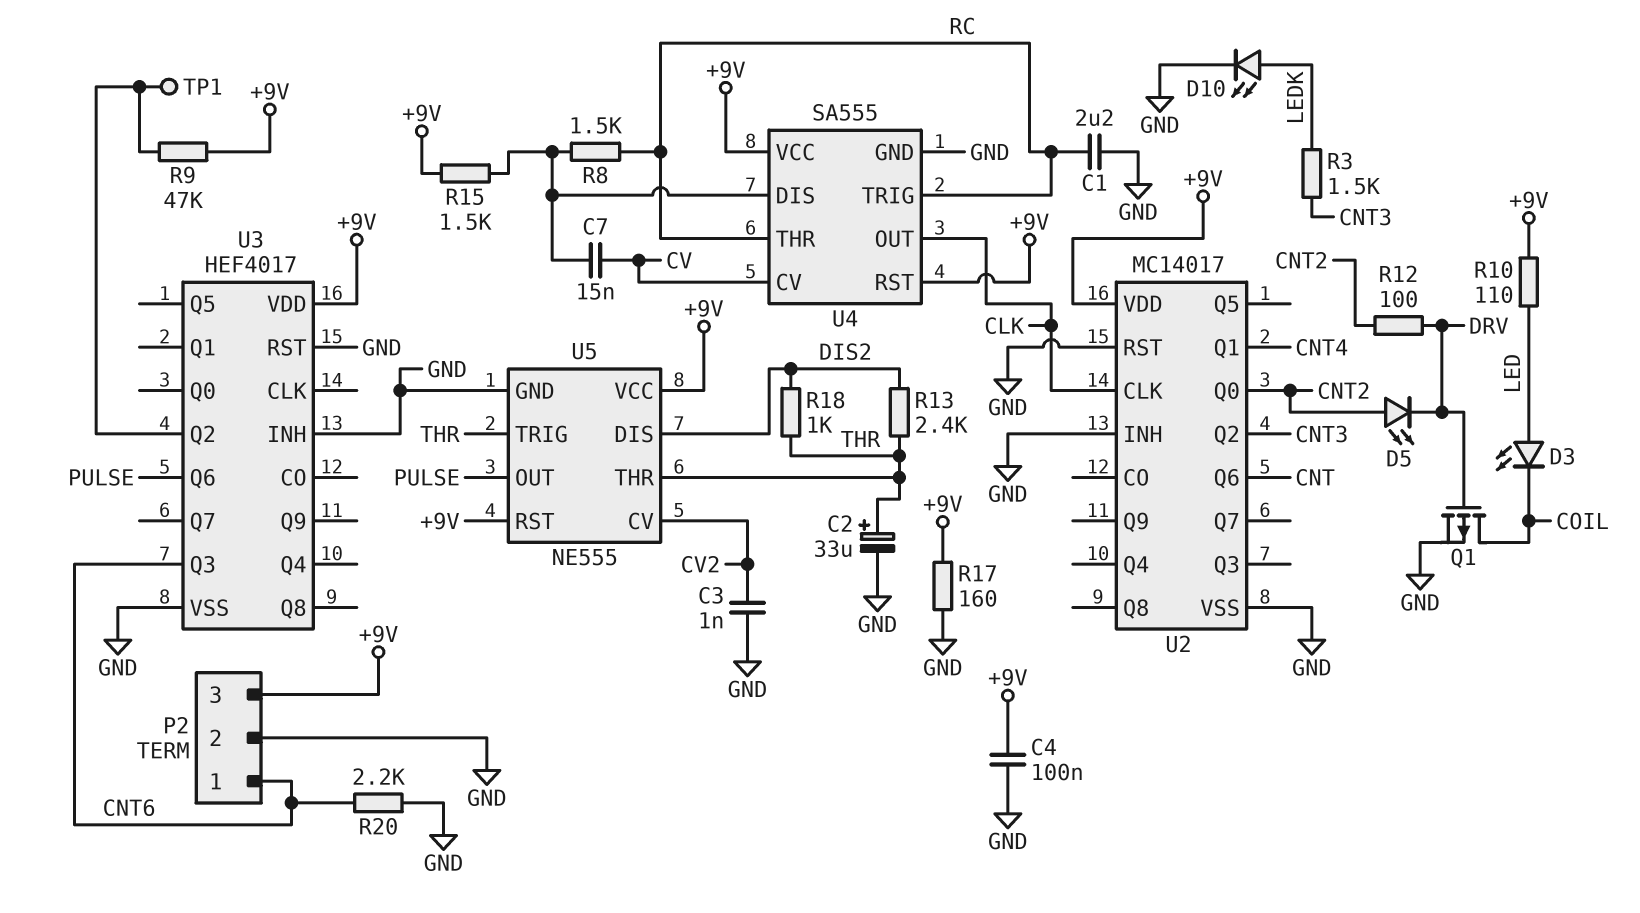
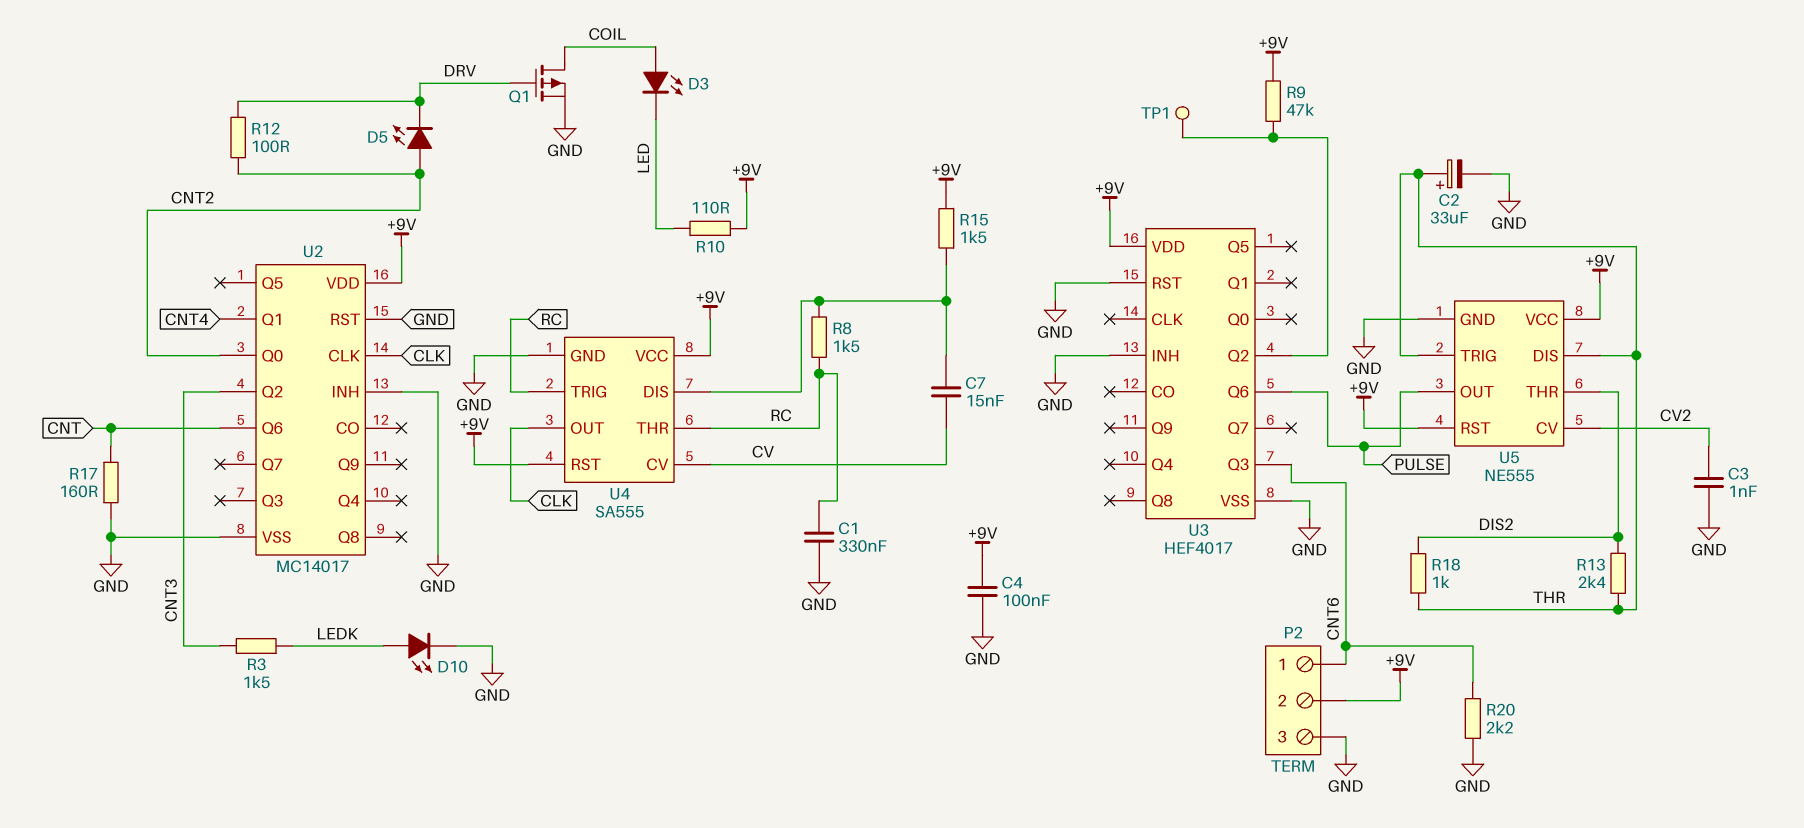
C1: 2.2uF (GND, RC) -> 330nF (GND, RC)
D3: LED (A LED, K COIL) -> LED (A COIL, K LED)
P2 pin 2: GND -> +9V
P2 pin 3: +9V -> GND
R17: 160 (+9V, GND) -> 160 (CNT, GND)
U5 pin DIS: DIS2 -> THR
U5 pin THR: THR -> DIS2

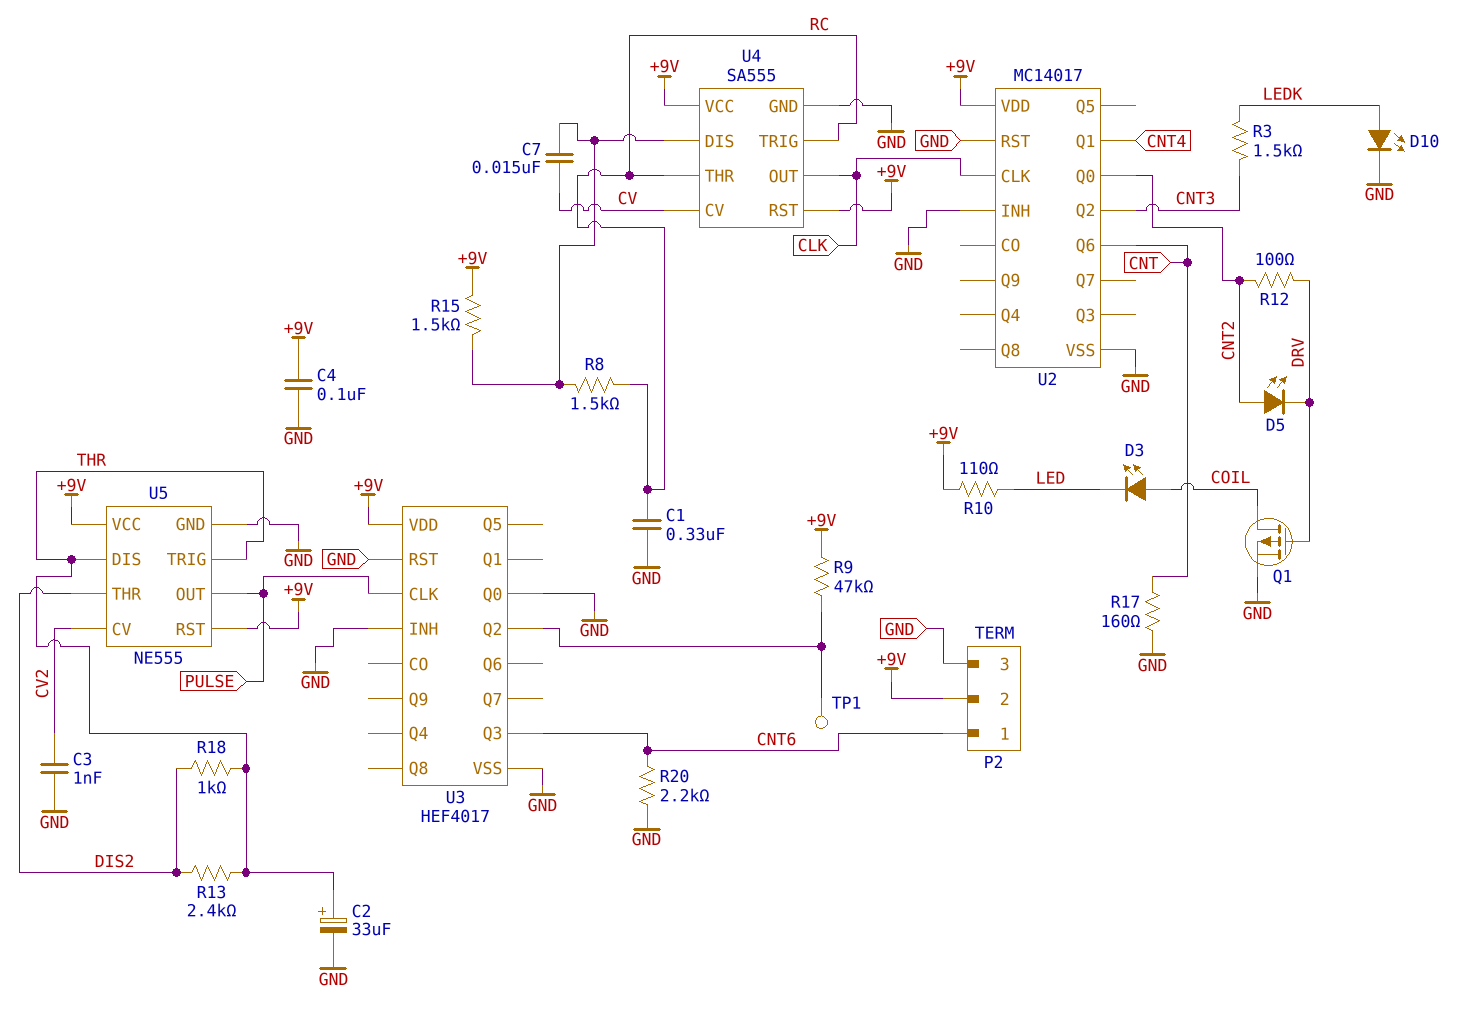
U3 pin CLK: none -> PULSE
U3 pin Q0: none -> GND
U3 pin Q6: PULSE -> none

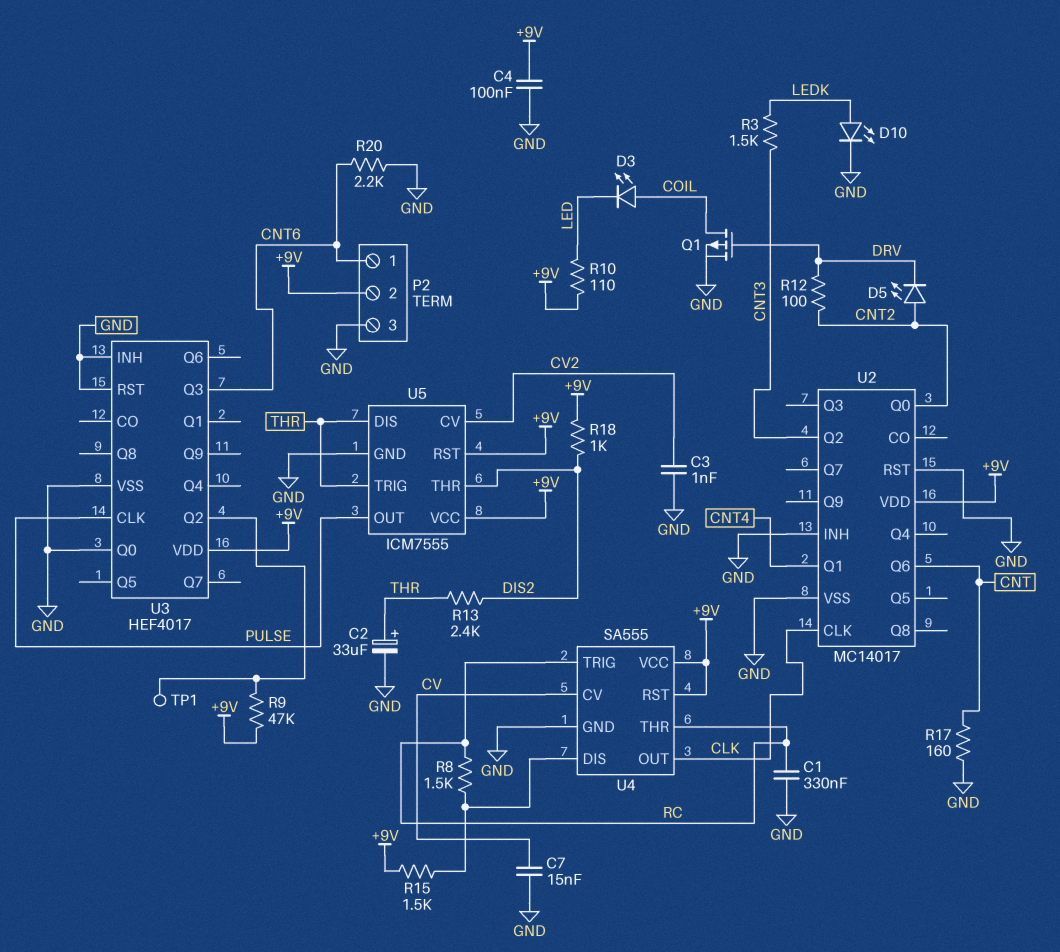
C7: 15nF (CV, U4/DIS) -> 15nF (CV, GND)
R18: 1k (DIS2, THR) -> 1k (+9V, DIS2)
U5: NE555 -> ICM7555

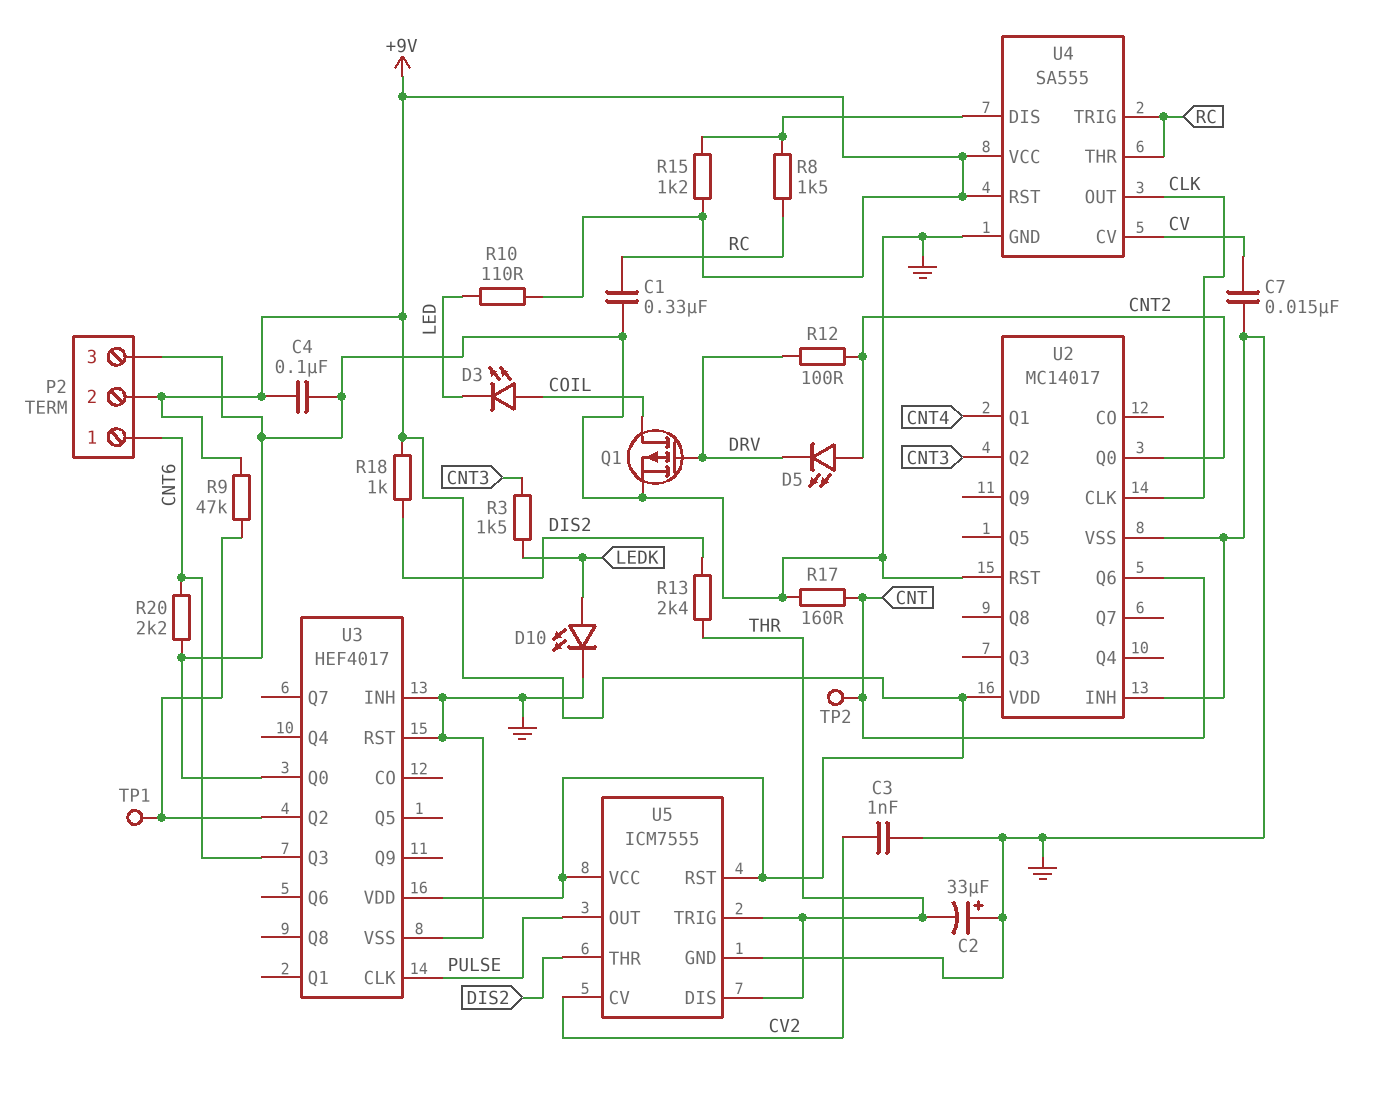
C2: 33uF (plus THR, minus GND) -> 33uF (plus GND, minus THR)
R15: 1.5k (+9V, U4/DIS) -> 1.2k (+9V, U4/DIS)
TP2: none -> test point (CNT)

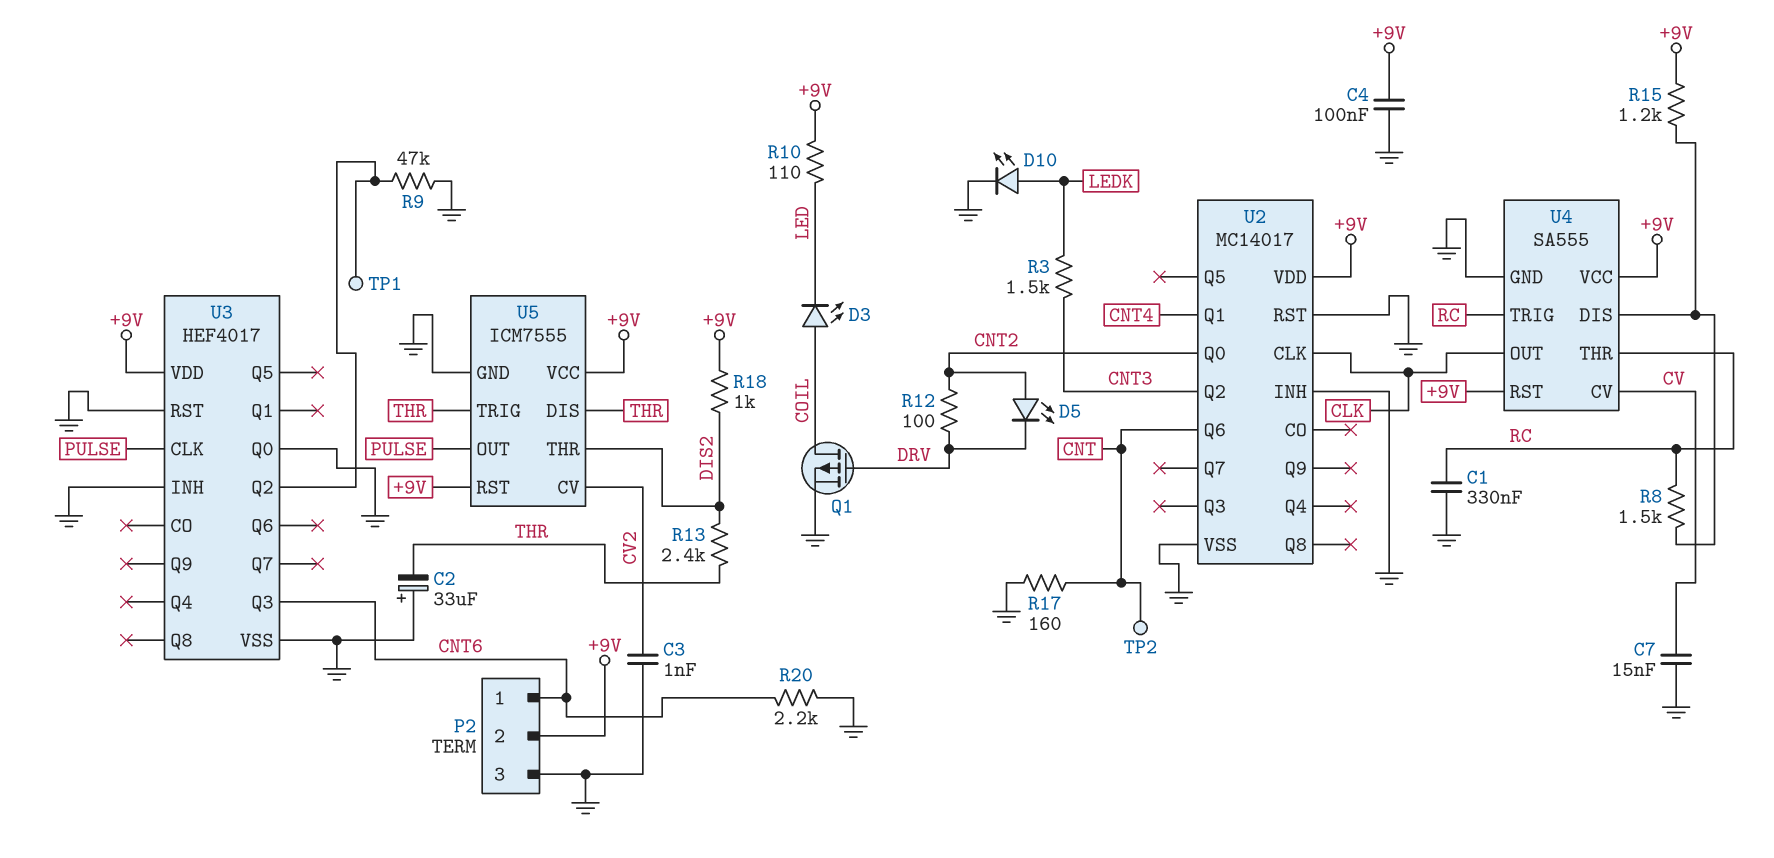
R9: 47k (+9V, U3/Q2) -> 47k (GND, U3/Q2)

